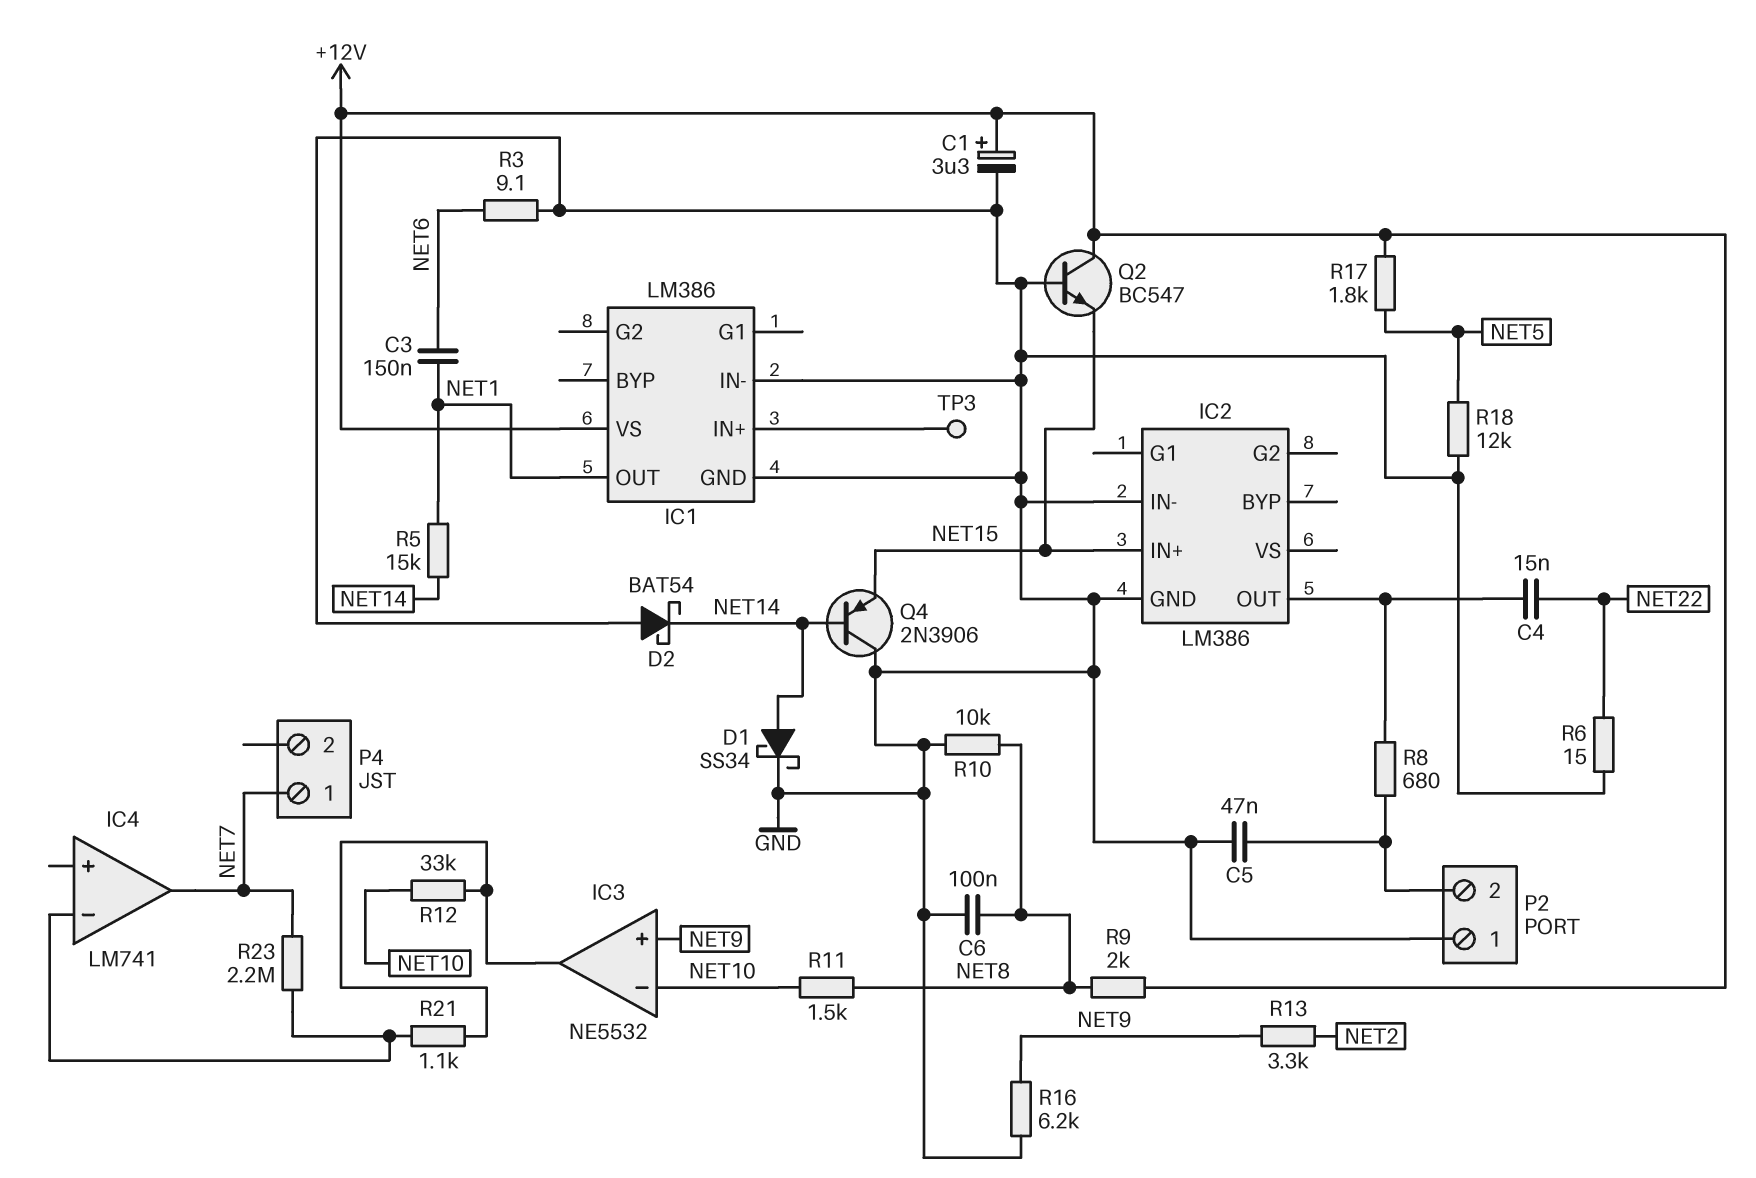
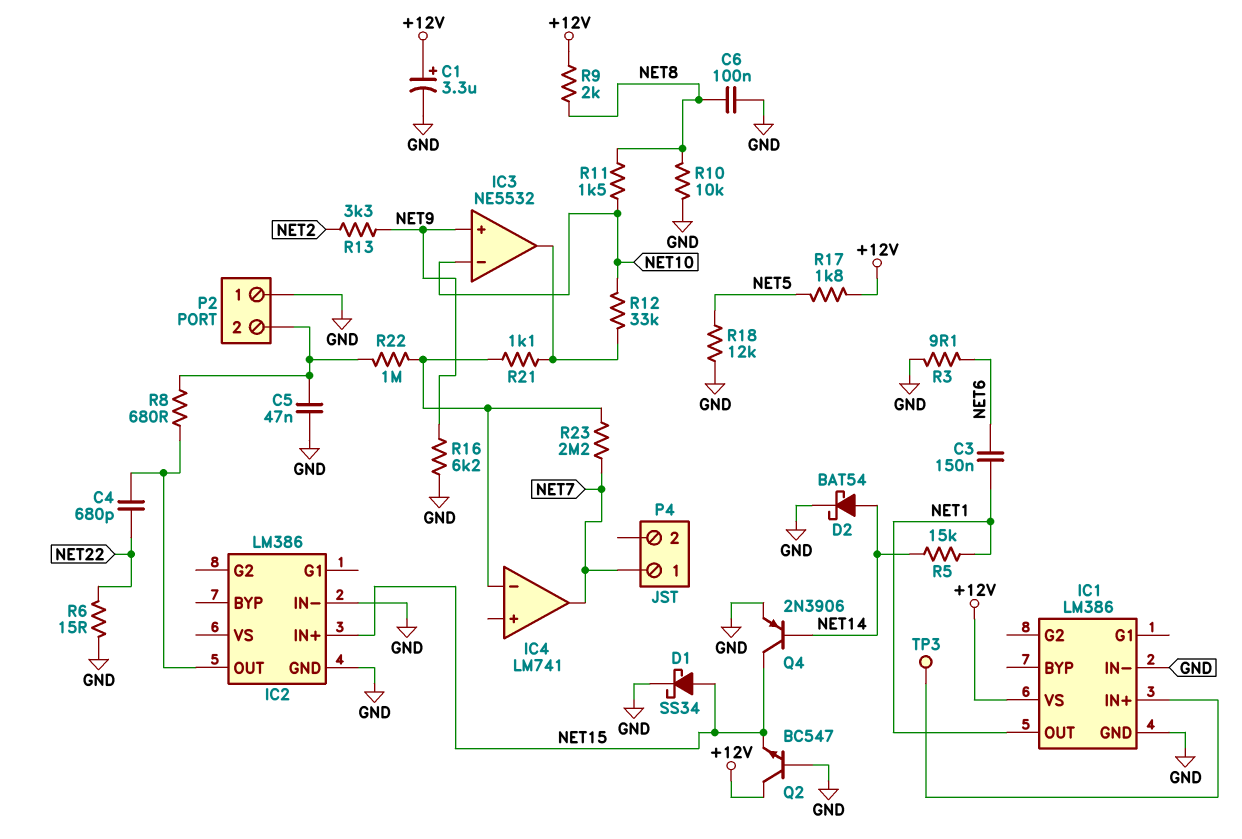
C4: 15nF (IC2/OUT, NET22) -> 680pF (IC2/OUT, NET22)
D1: schottky SS34 (A NET14, K GND) -> schottky SS34 (A NET15, K GND)
D2: schottky BAT54 (A GND, K NET14) -> schottky BAT54 (A NET14, K GND)
Q4: PNP 2N3906 (B NET14, C GND, E NET15) -> PNP 2N3906 (B NET14, C NET15, E GND)
R22: none -> 1M (IC4/in-, P2/2)

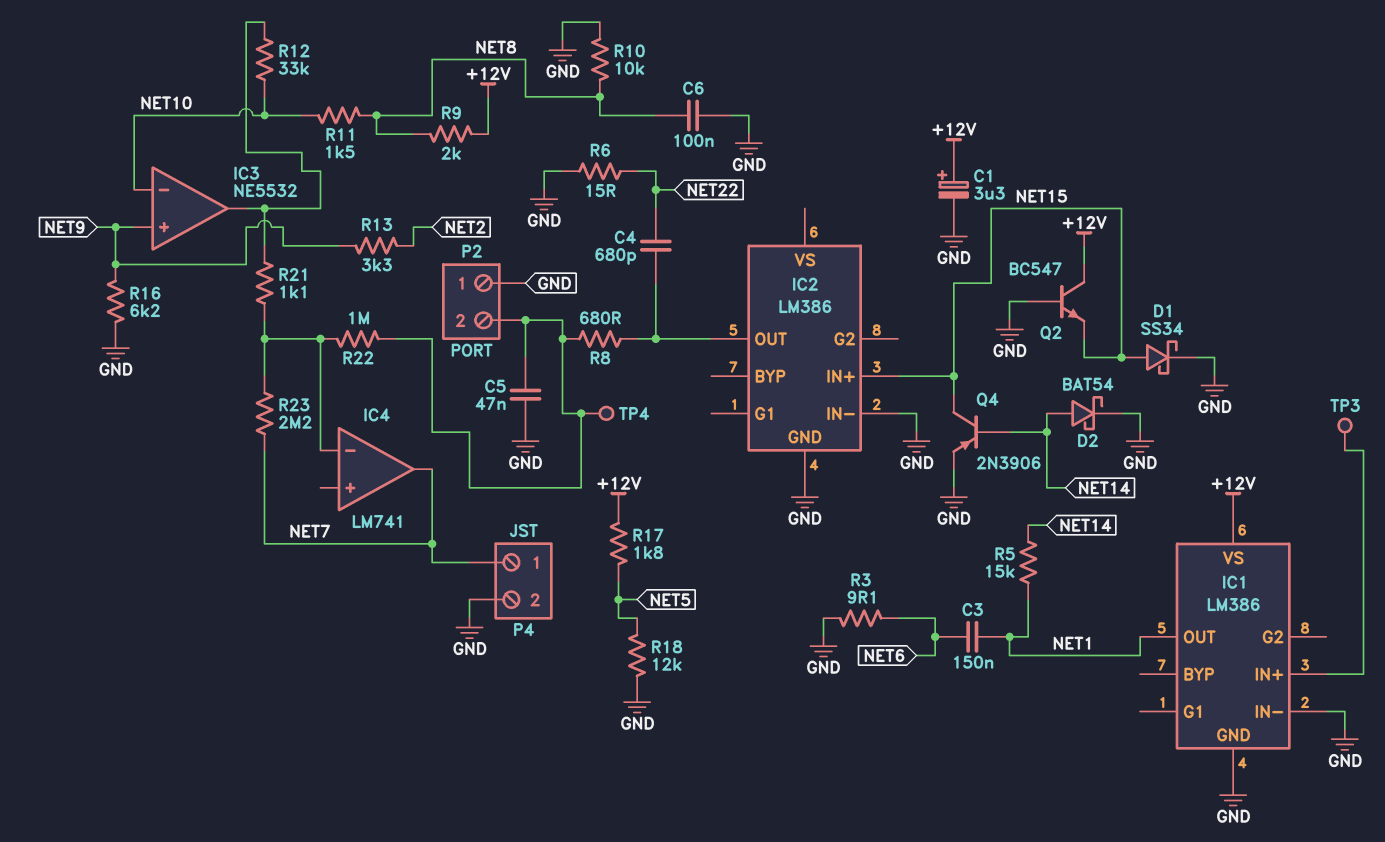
P4 pin 2: none -> GND
TP4: none -> test point (P2/2)

